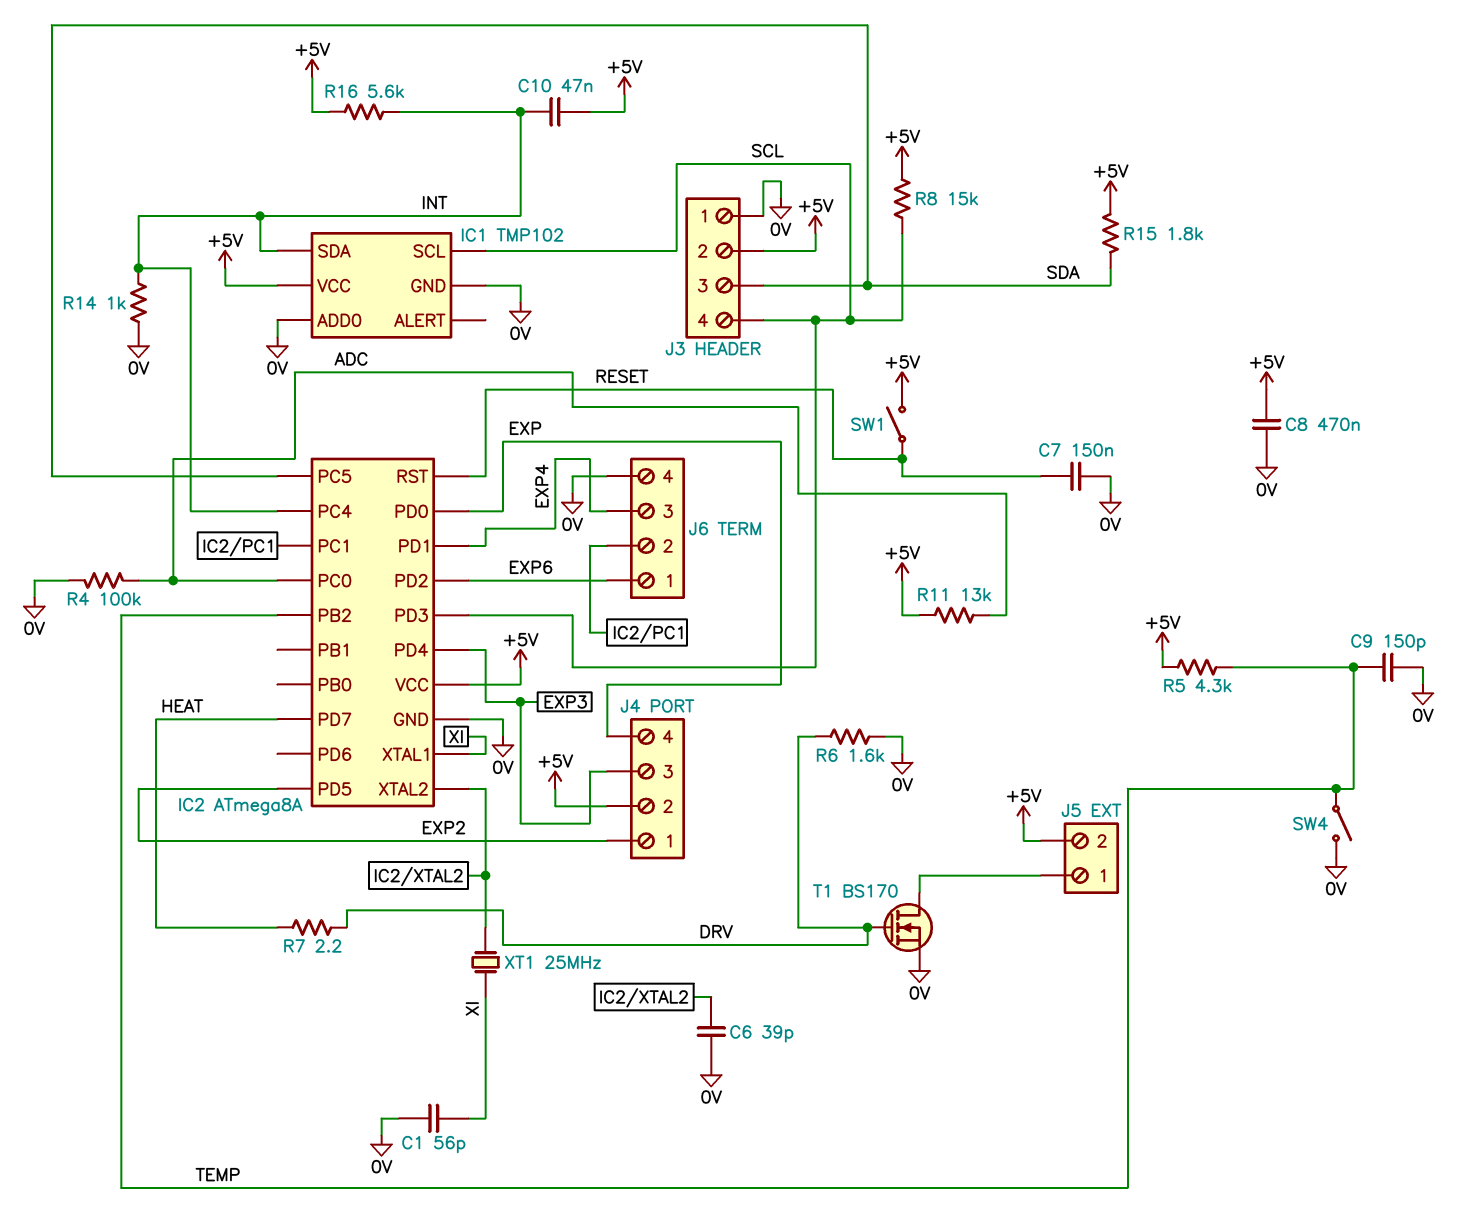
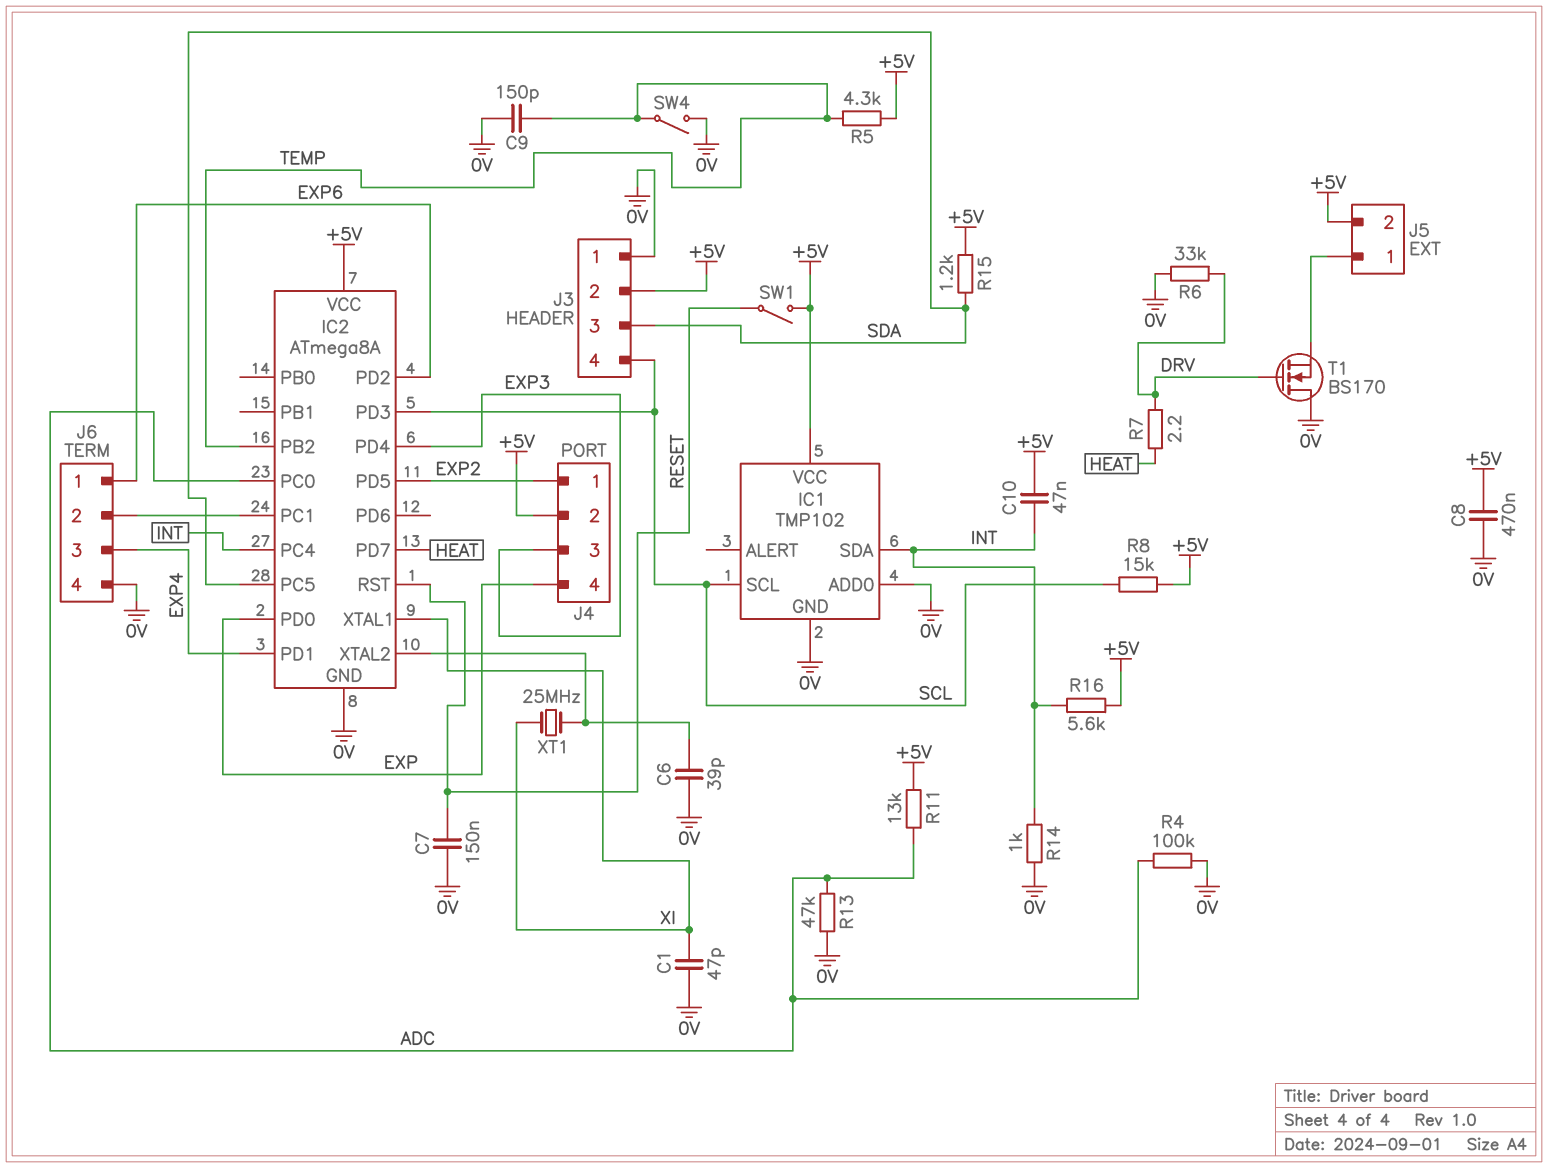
C1: 56pF (0V, XI) -> 47pF (0V, XI)
R6: 1.6k (0V, DRV) -> 33k (0V, DRV)
R13: none -> 47k (0V, ADC)
R15: 1.8k (+5V, SDA) -> 1.2k (+5V, SDA)
T1: NMOS BS170 (G DRV, D J5/1, S 0V) -> NMOS BS170 (G DRV, D 0V, S J5/1)

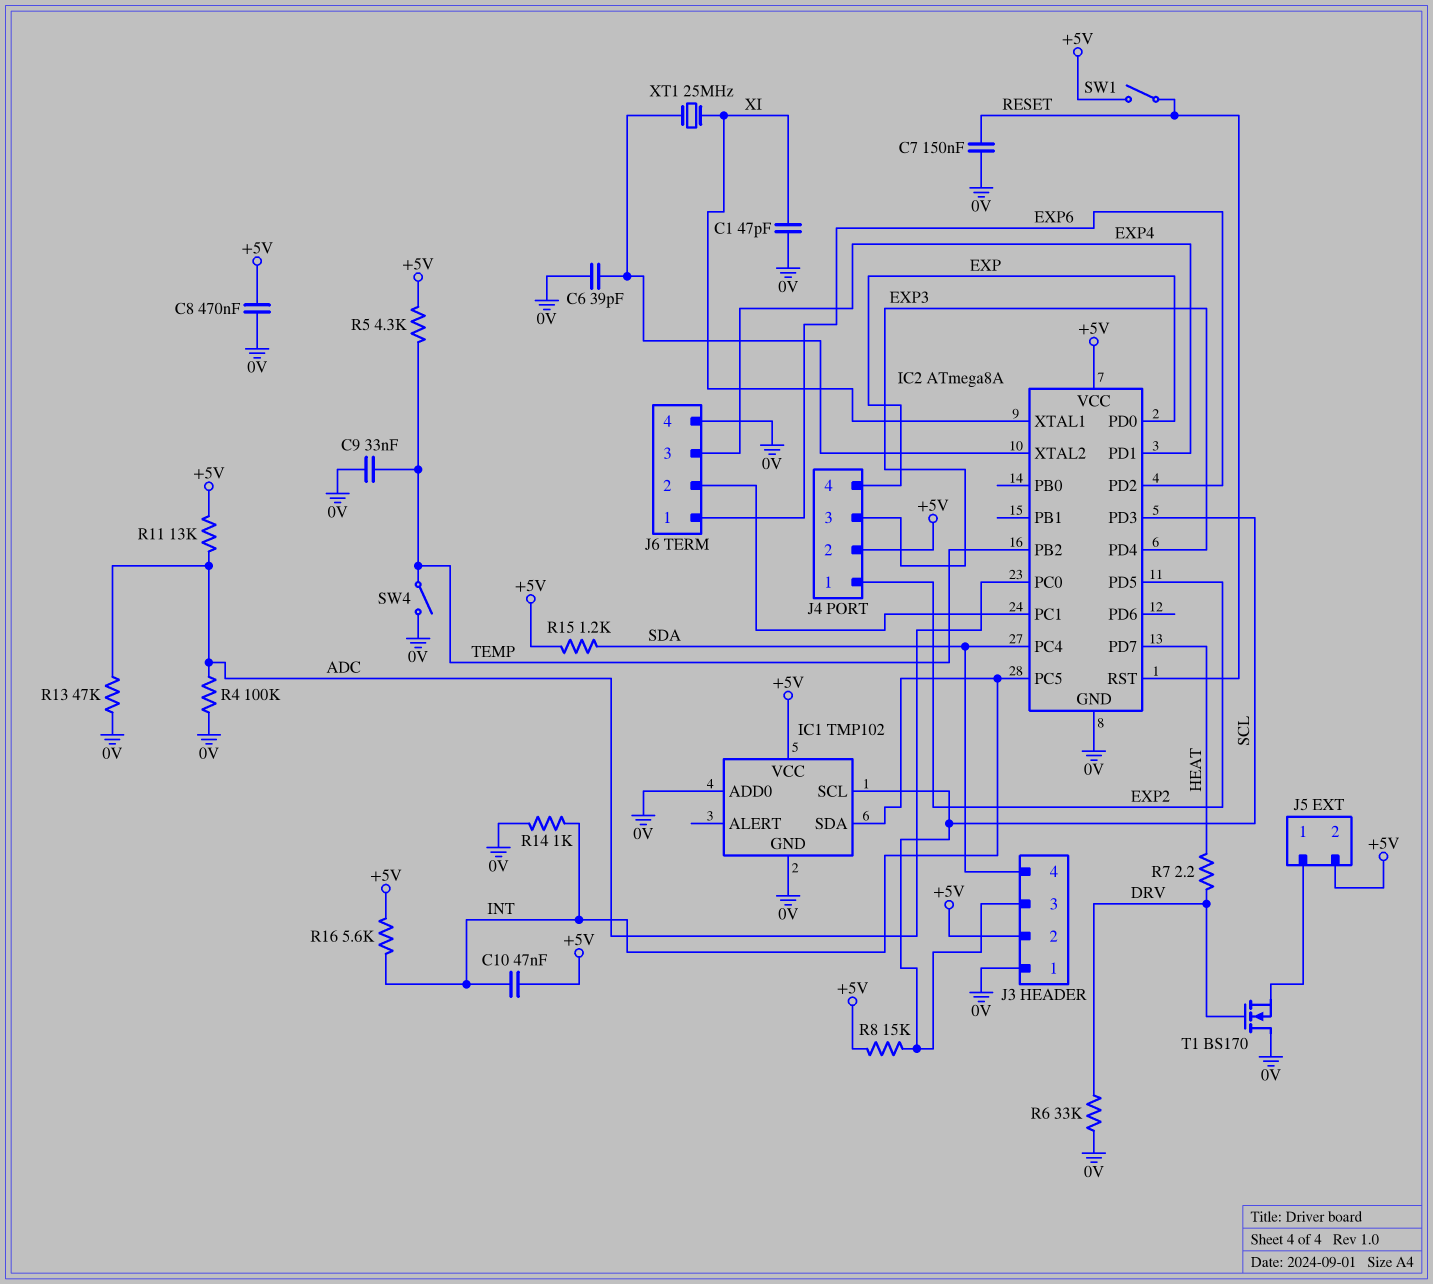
C9: 150pF (0V, TEMP) -> 33nF (0V, TEMP)
IC2 pin PC4: INT -> SDA
IC2 pin PC5: SDA -> INT
J3 pin 3: SDA -> SCL
J3 pin 4: SCL -> SDA

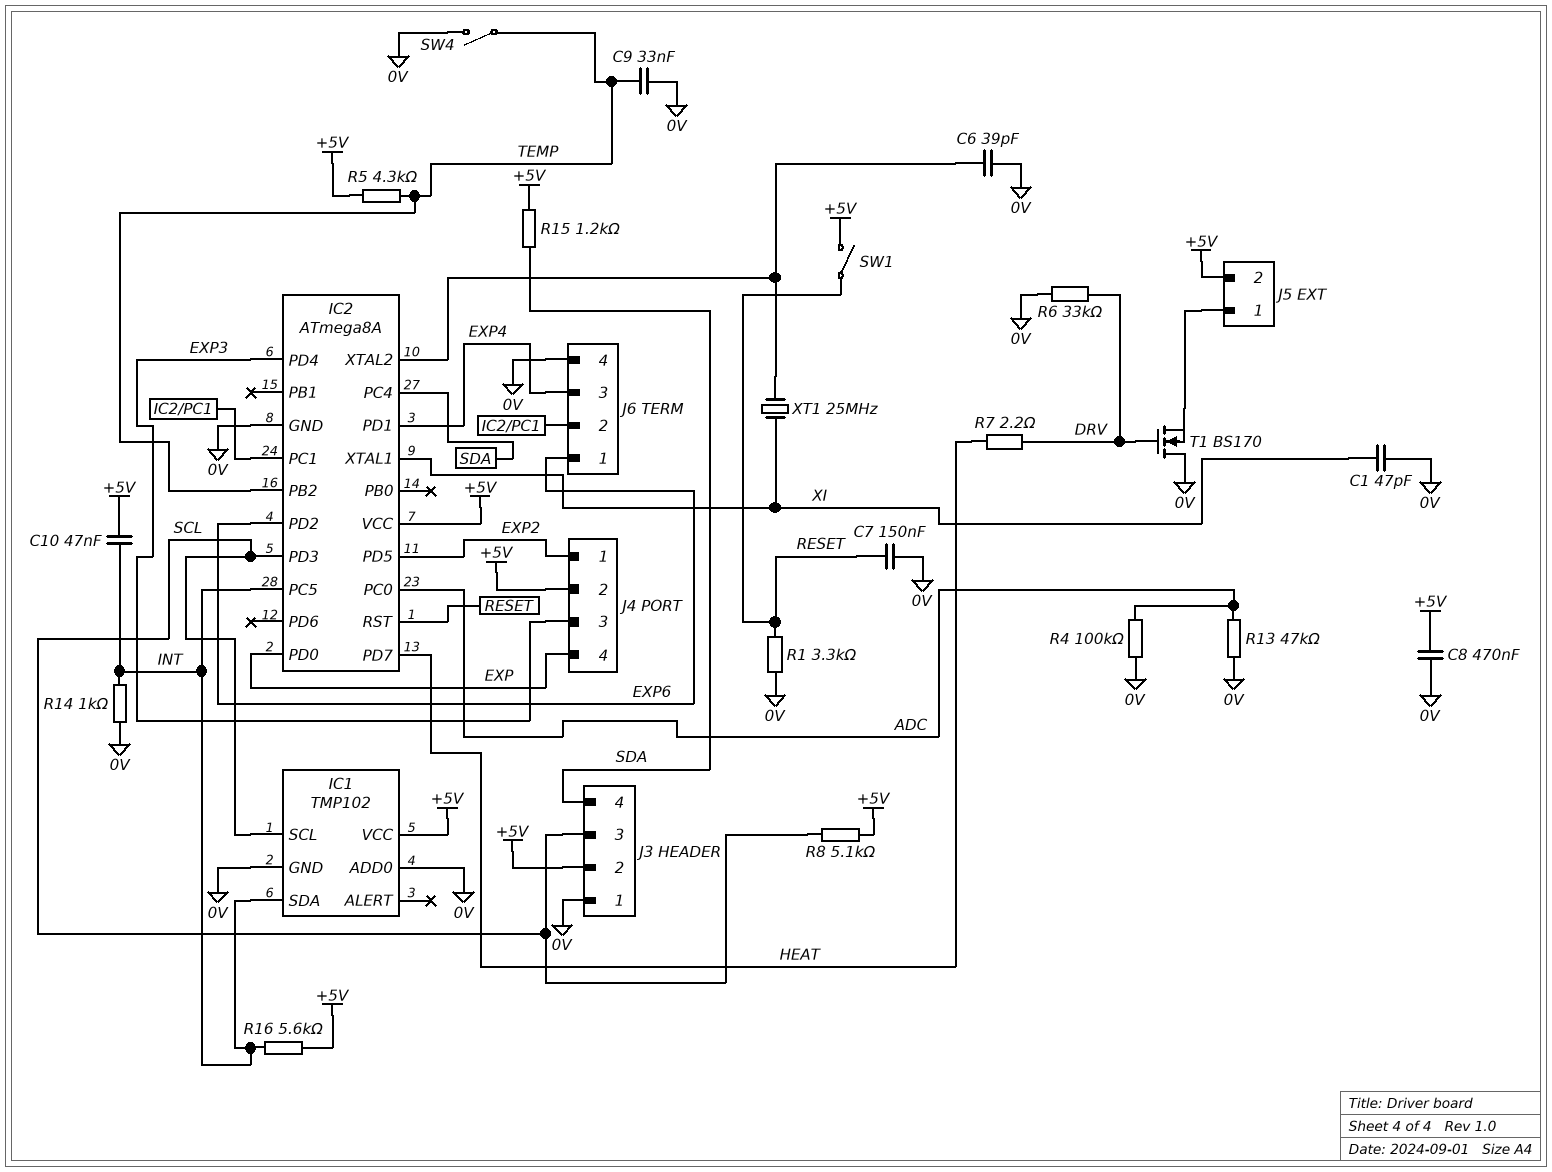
R1: none -> 3.3k (0V, RESET)
R8: 15k (+5V, SCL) -> 5.1k (+5V, SCL)
R11: 13k (+5V, ADC) -> none

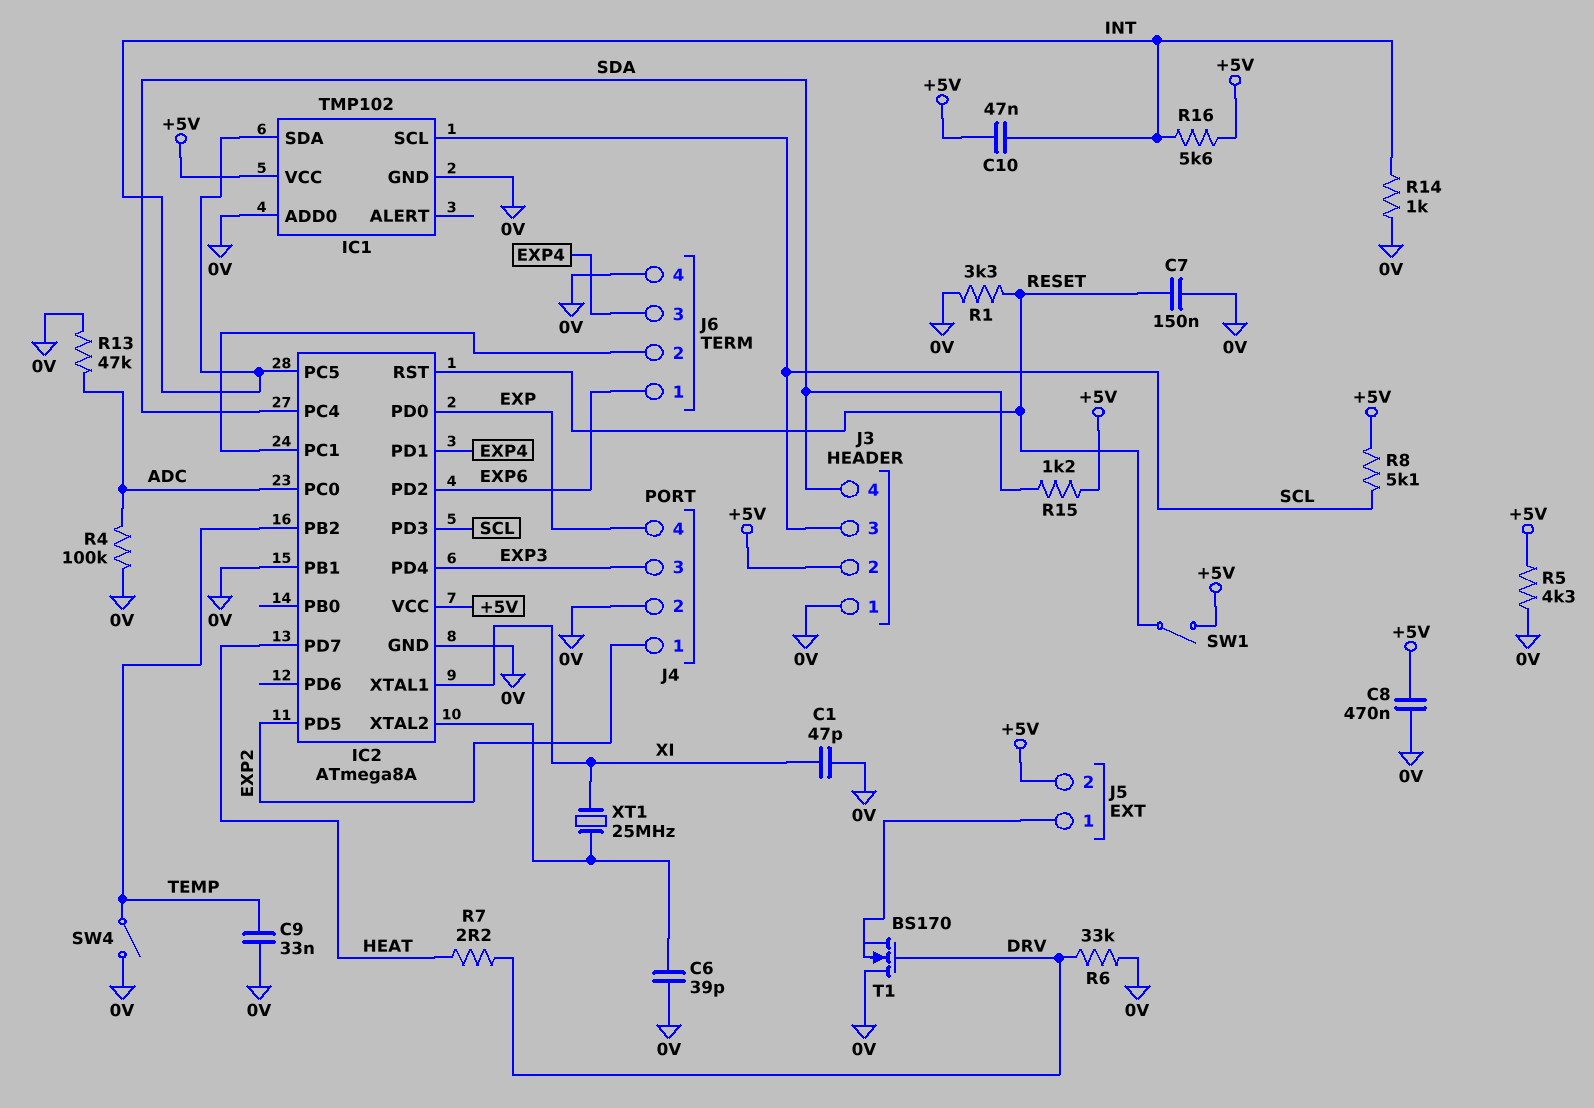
IC2 pin PB1: none -> 0V
J4 pin 2: +5V -> 0V
R5: 4.3k (+5V, TEMP) -> 4.3k (+5V, 0V)

